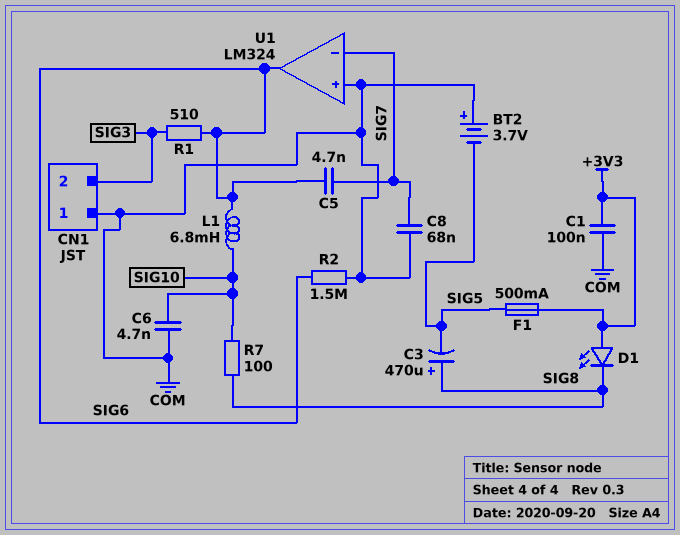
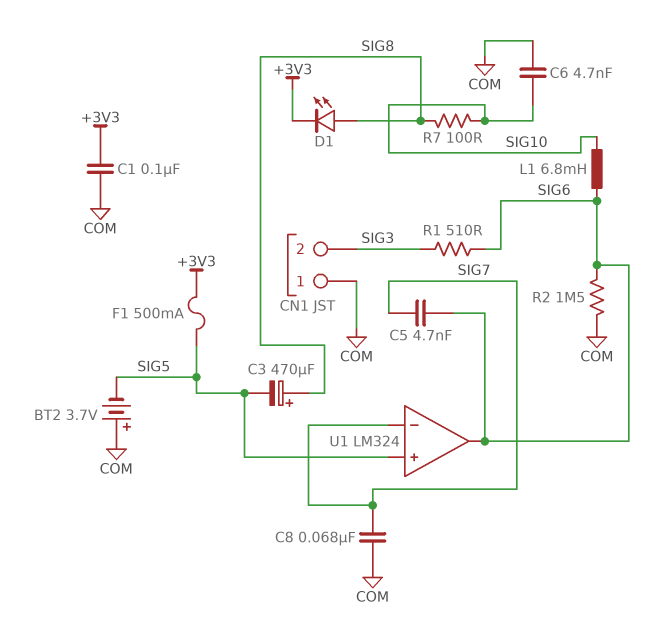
D1: LED (A +3V3, K SIG8) -> LED (A SIG8, K +3V3)
U1 pin in+: COM -> SIG5

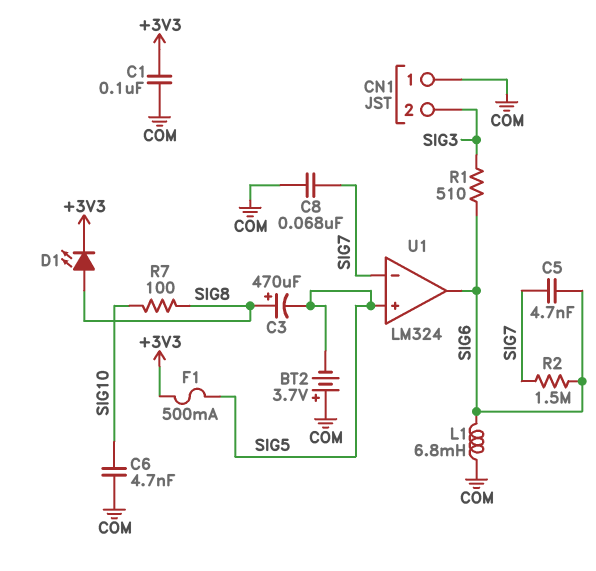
L1: 6.8mH (SIG6, SIG10) -> 6.8mH (COM, SIG6)
R2: 1.5M (COM, SIG6) -> 1.5M (SIG6, SIG7)

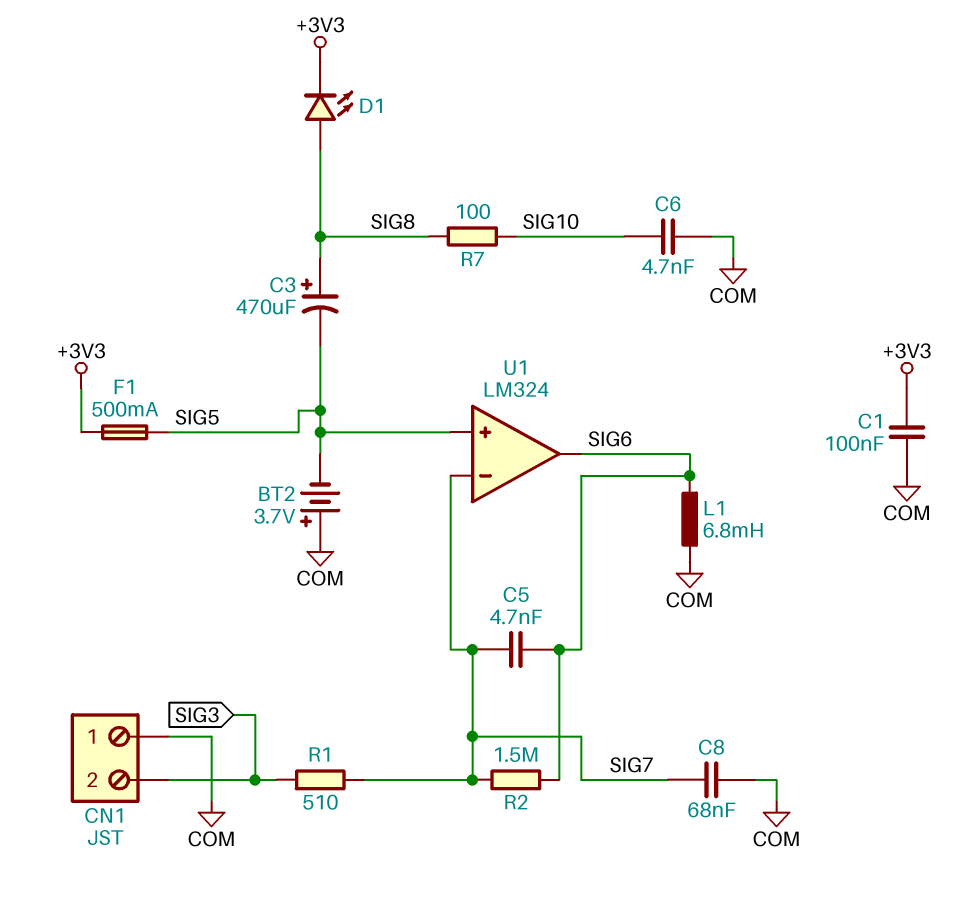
R1: 510 (SIG3, SIG6) -> 510 (SIG3, SIG7)

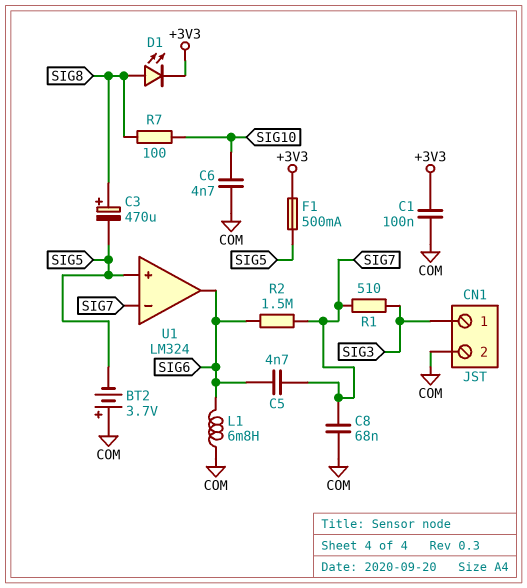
CN1 pin 1: COM -> SIG3
CN1 pin 2: SIG3 -> COM

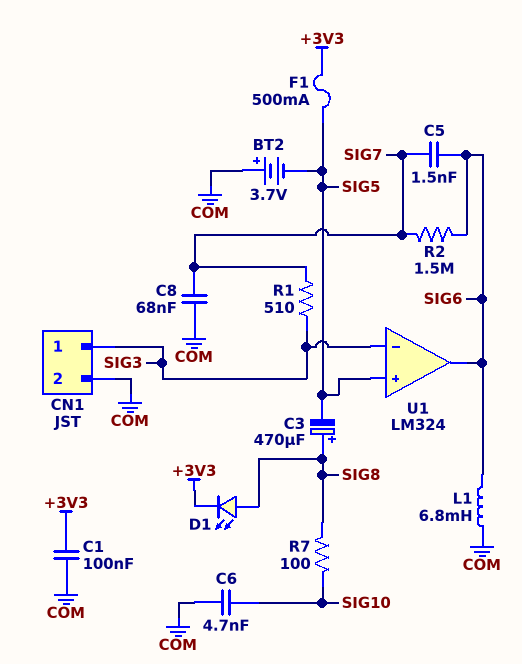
C5: 4.7nF (SIG6, SIG7) -> 1.5nF (SIG6, SIG7)
U1 pin in-: SIG7 -> SIG3

